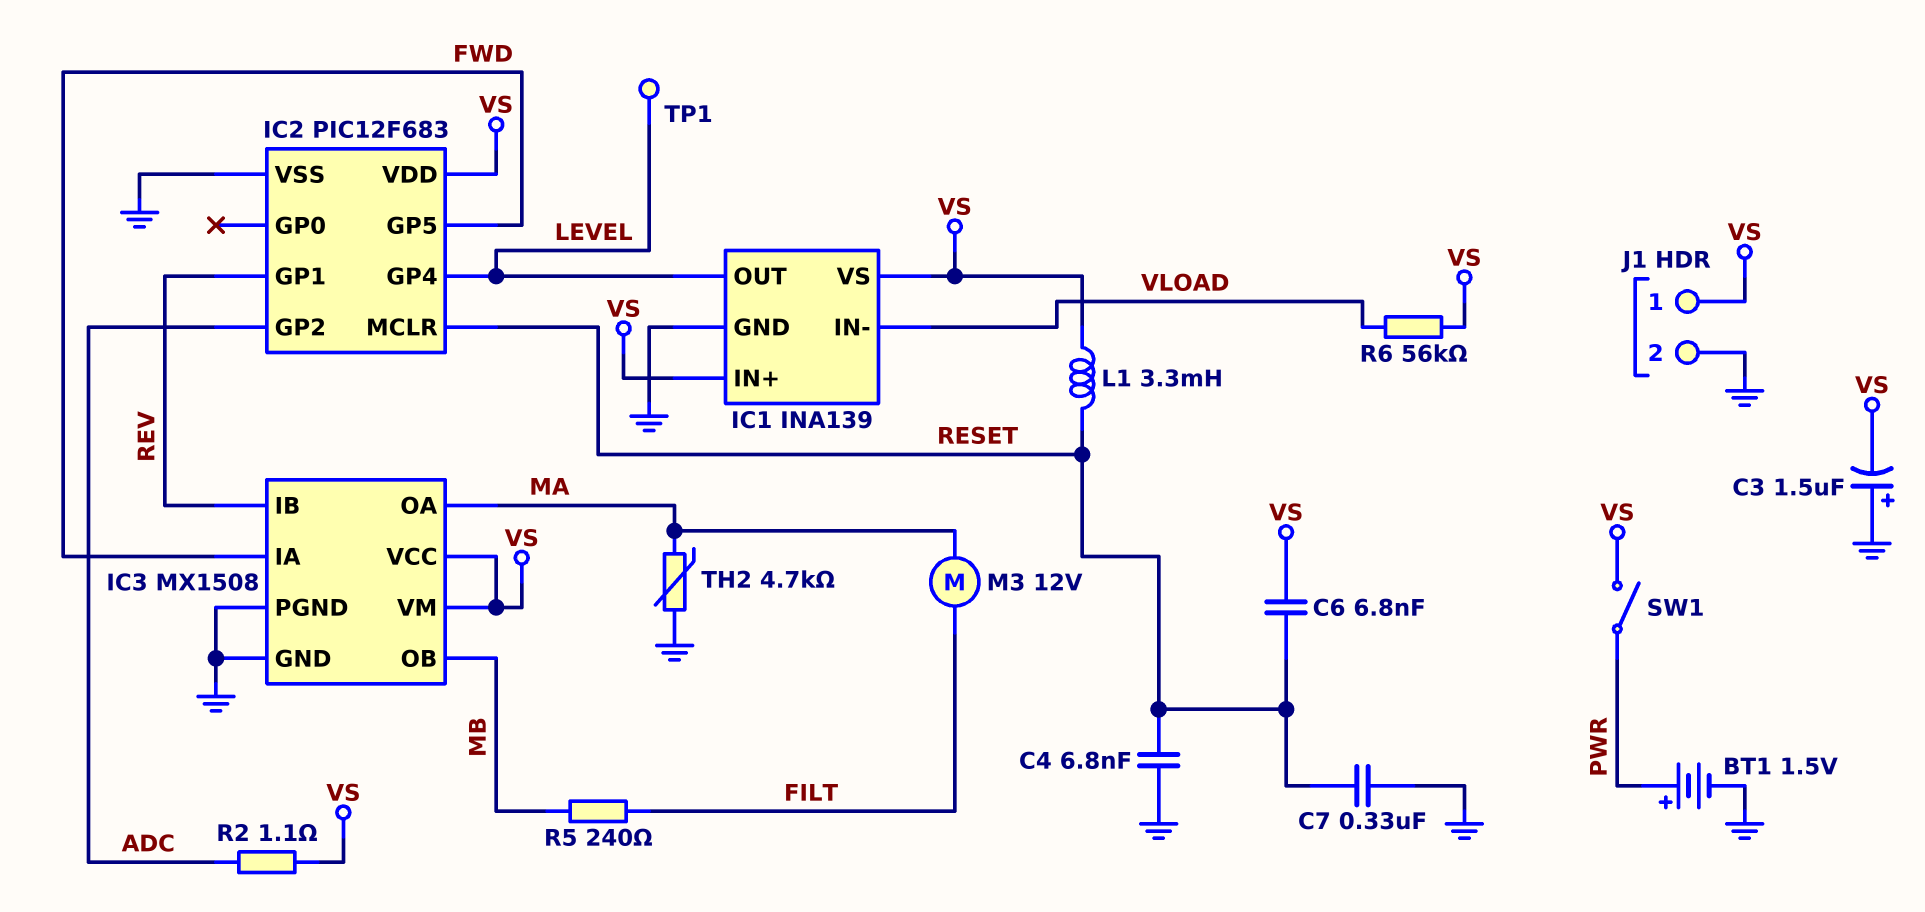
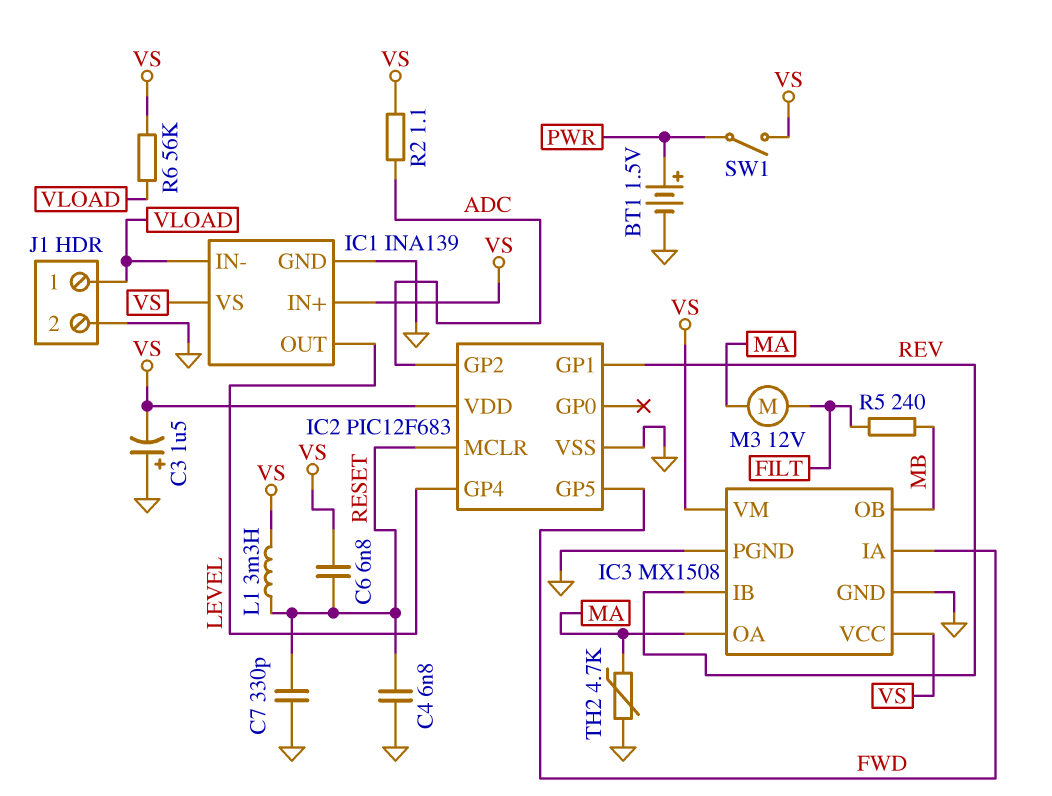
C7: 330nF (GND, RESET) -> 330pF (GND, RESET)
J1 pin 1: VS -> VLOAD
TP1: test point (LEVEL) -> none

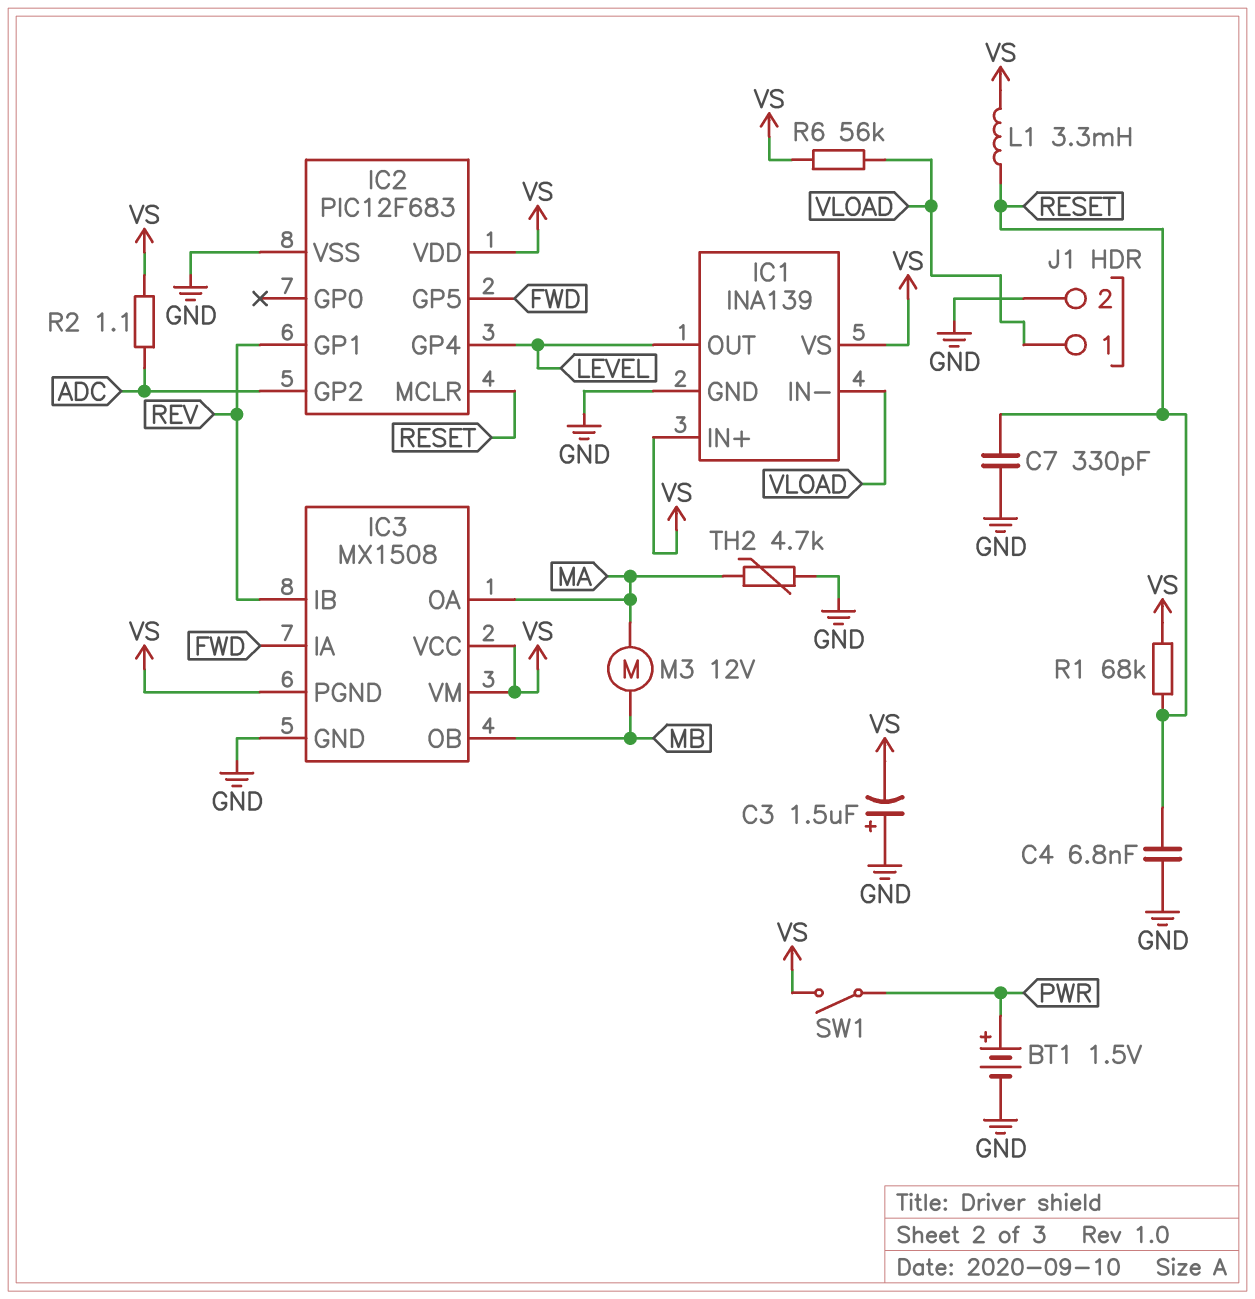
C6: 6.8nF (RESET, VS) -> none
IC3 pin PGND: GND -> VS
M3: motor 12V (FILT, MA) -> motor 12V (MA, MB)
R1: none -> 68k (RESET, VS)
R5: 240 (FILT, MB) -> none

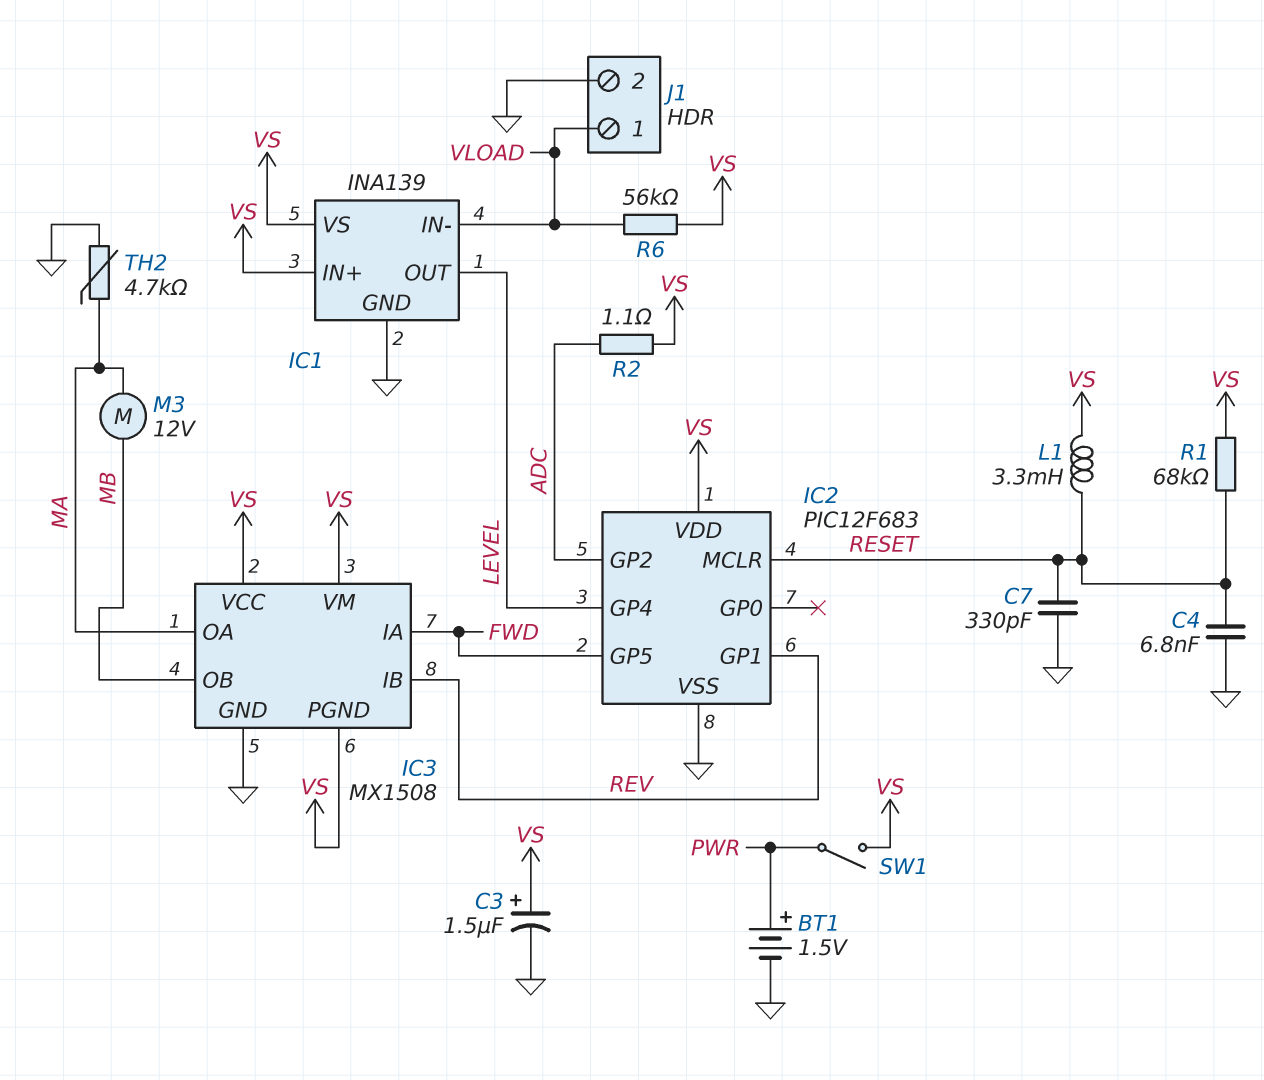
C3: 1.5uF (plus GND, minus VS) -> 1.5uF (plus VS, minus GND)

